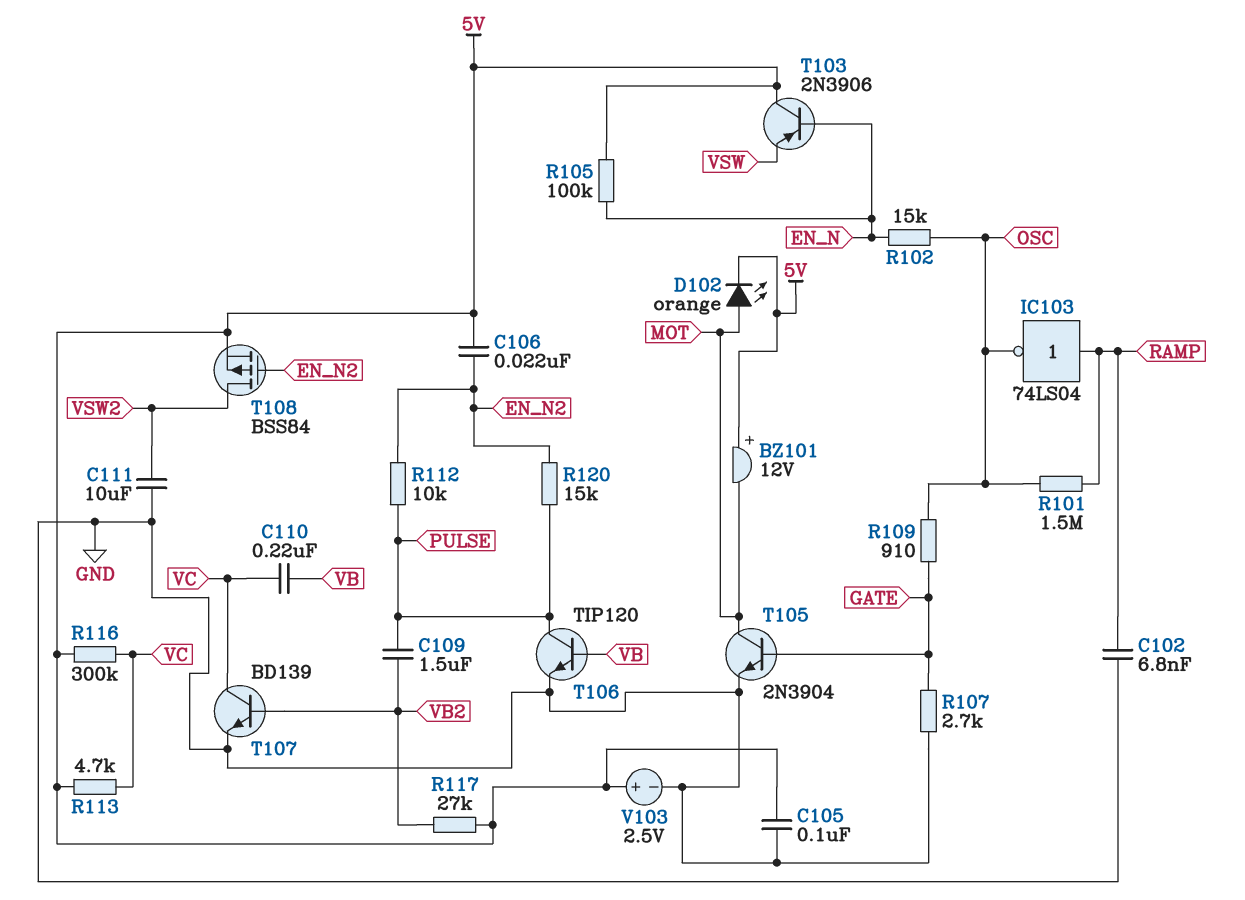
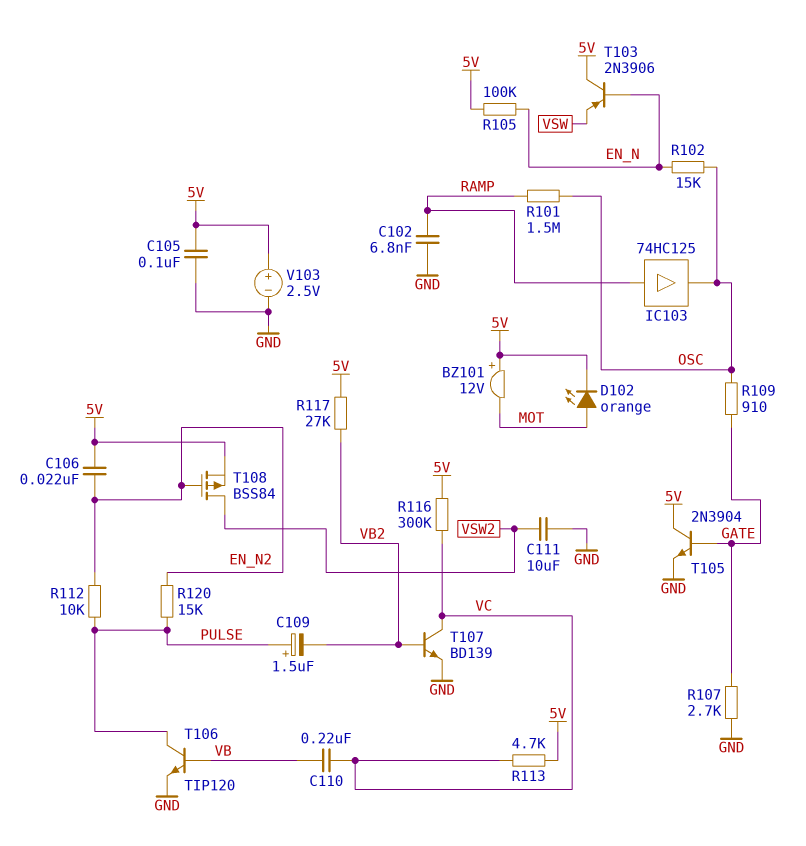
C109: 1.5uF (PULSE, VB2) -> 1.5uF (plus PULSE, minus VB2)
IC103: NOT 74LS04 (in RAMP, out OSC) -> buffer 74HC125 (in RAMP, out OSC)
T105: NPN 2N3904 (B GATE, C MOT, E GND) -> NPN 2N3904 (B GATE, C 5V, E GND)

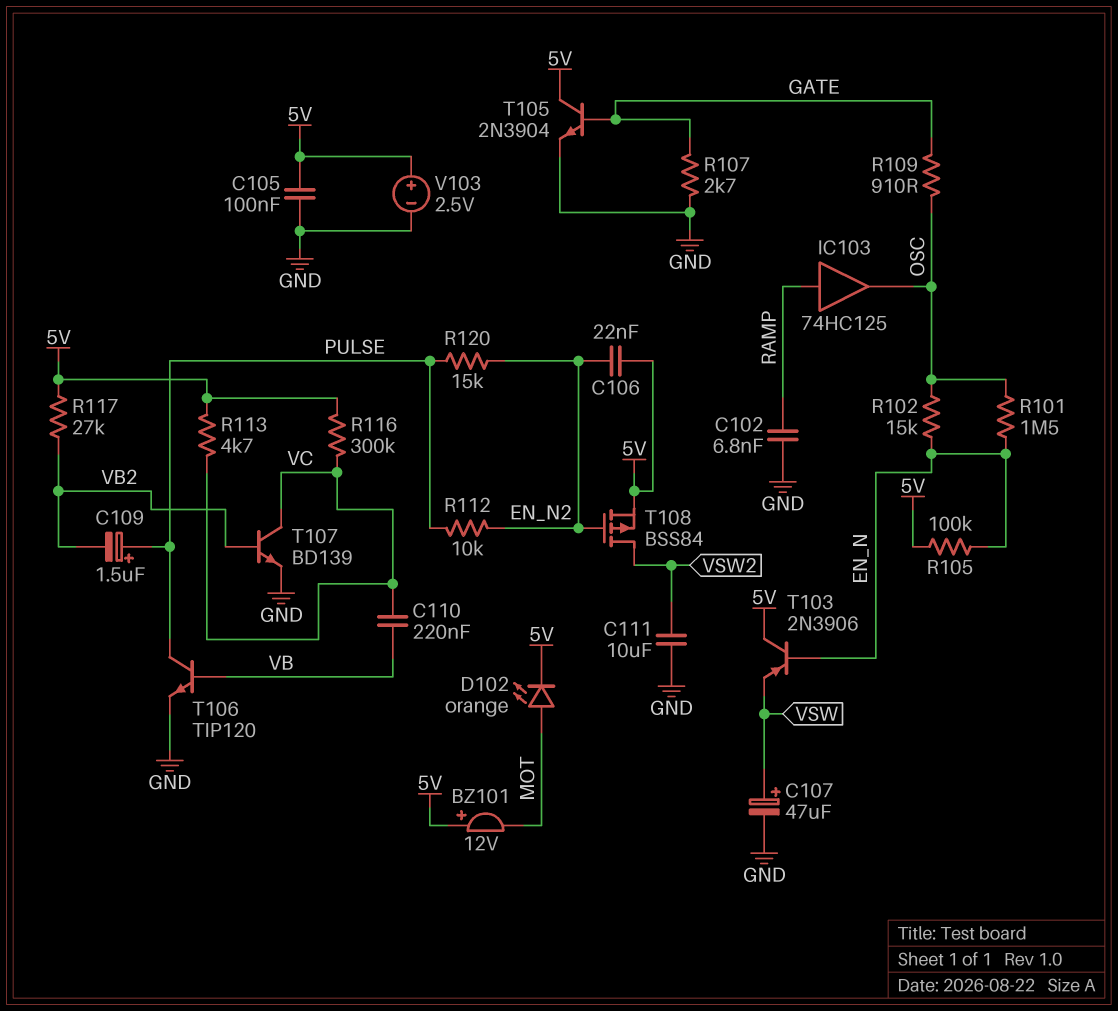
C107: none -> 47uF (plus VSW, minus GND)
R101: 1.5M (OSC, RAMP) -> 1.5M (EN_N, OSC)

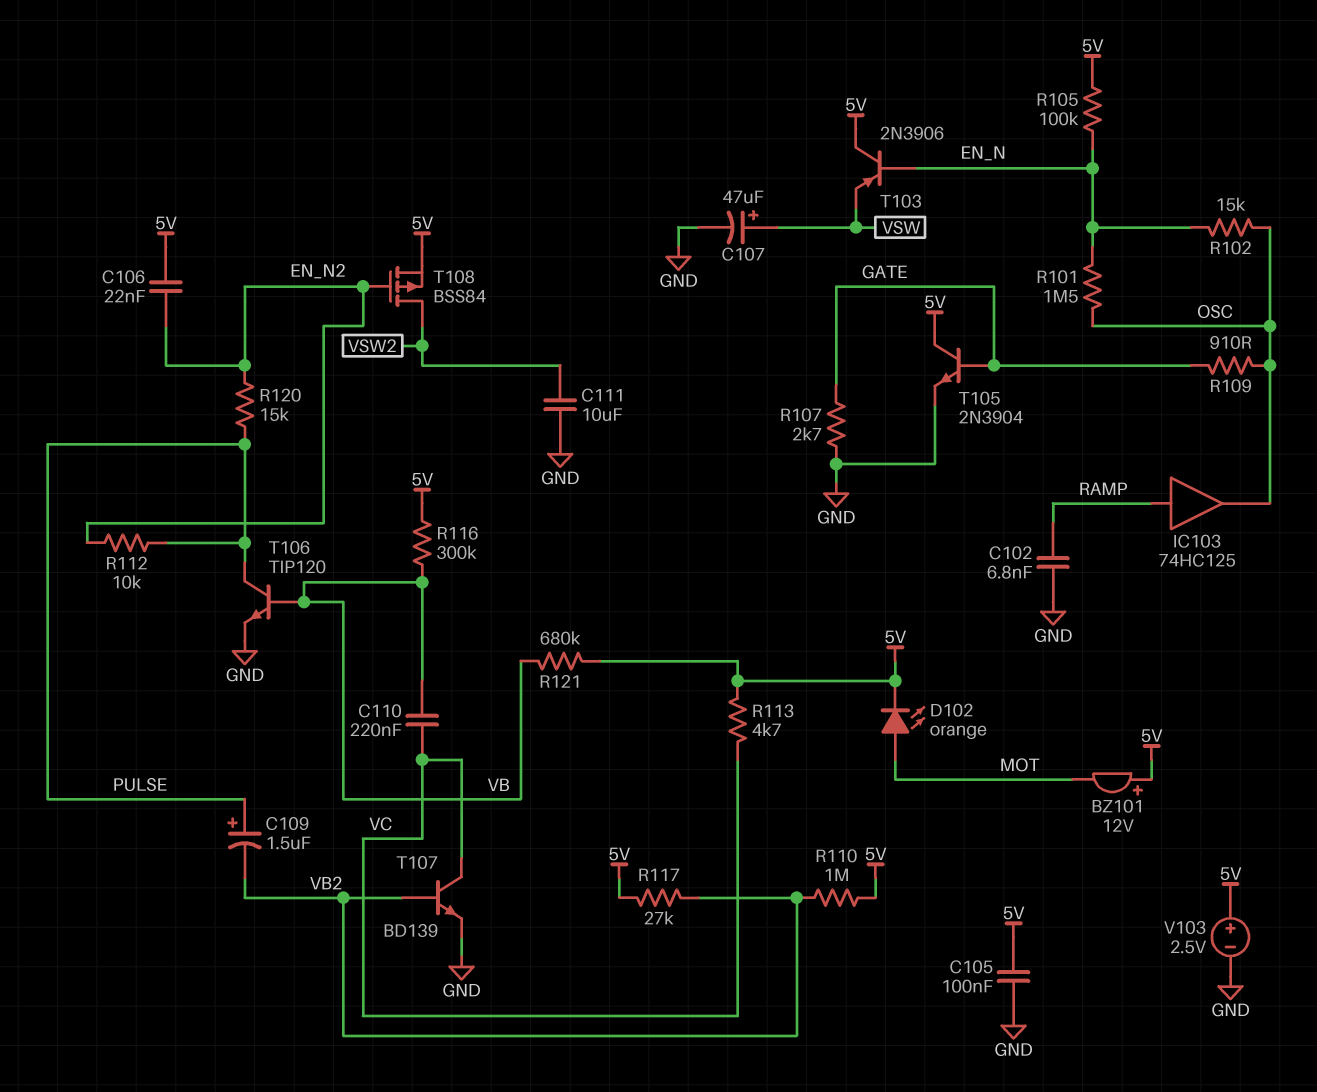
R110: none -> 1M (5V, VB2)
R116: 300k (5V, VC) -> 300k (5V, VB)
R121: none -> 680k (5V, VB)

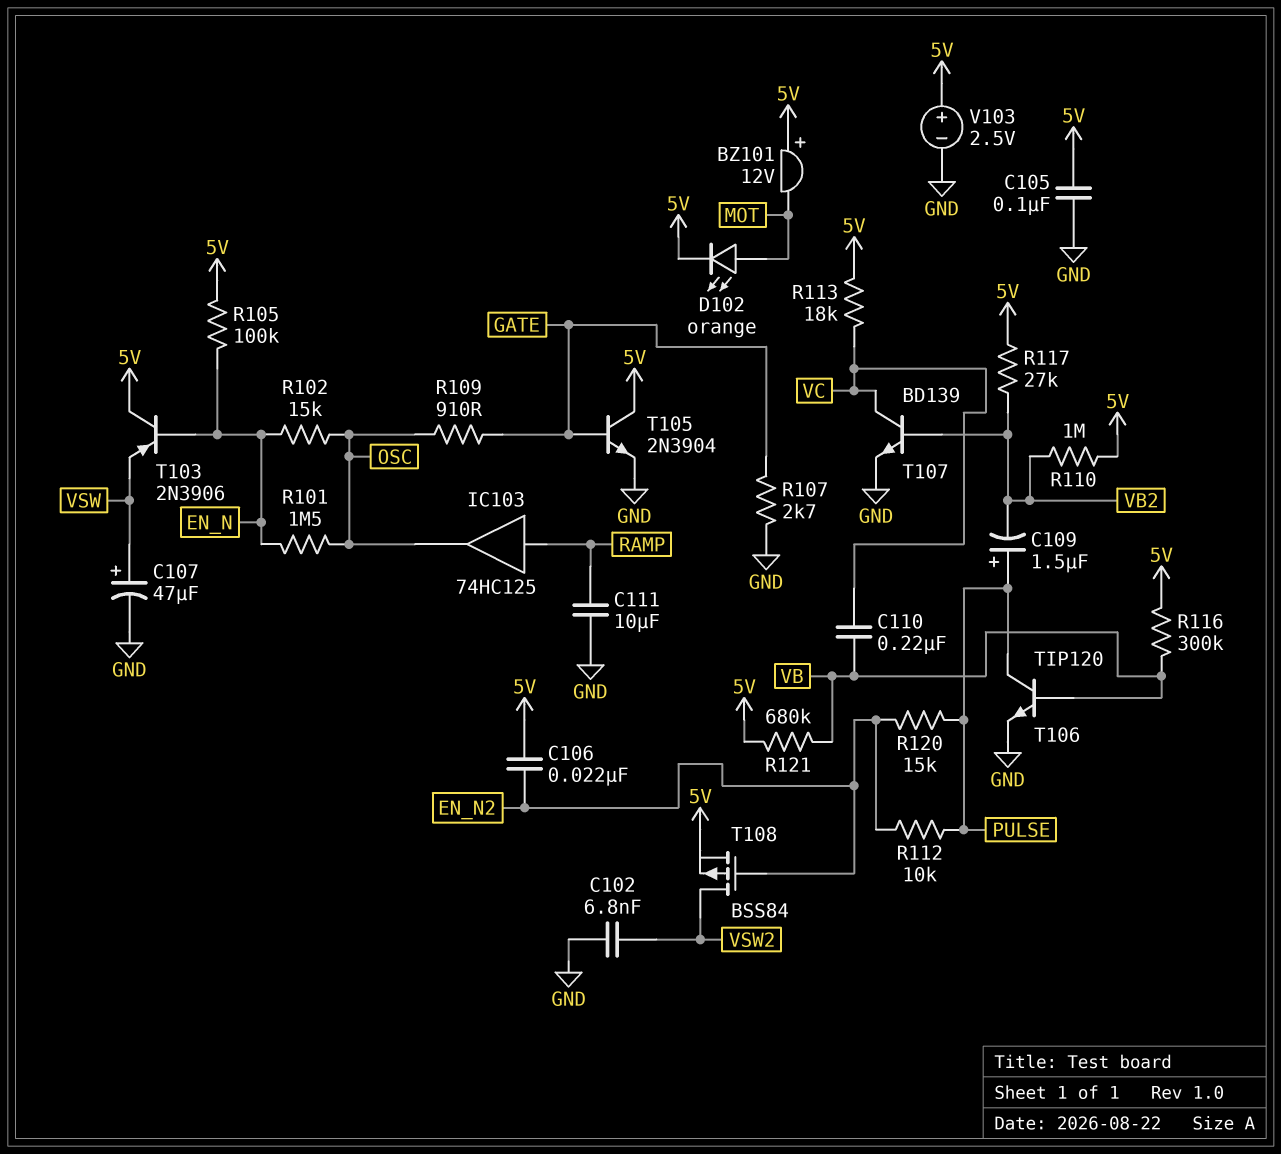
C102: 6.8nF (GND, RAMP) -> 6.8nF (GND, VSW2)
C111: 10uF (GND, VSW2) -> 10uF (GND, RAMP)
R113: 4.7k (5V, VC) -> 18k (5V, VC)

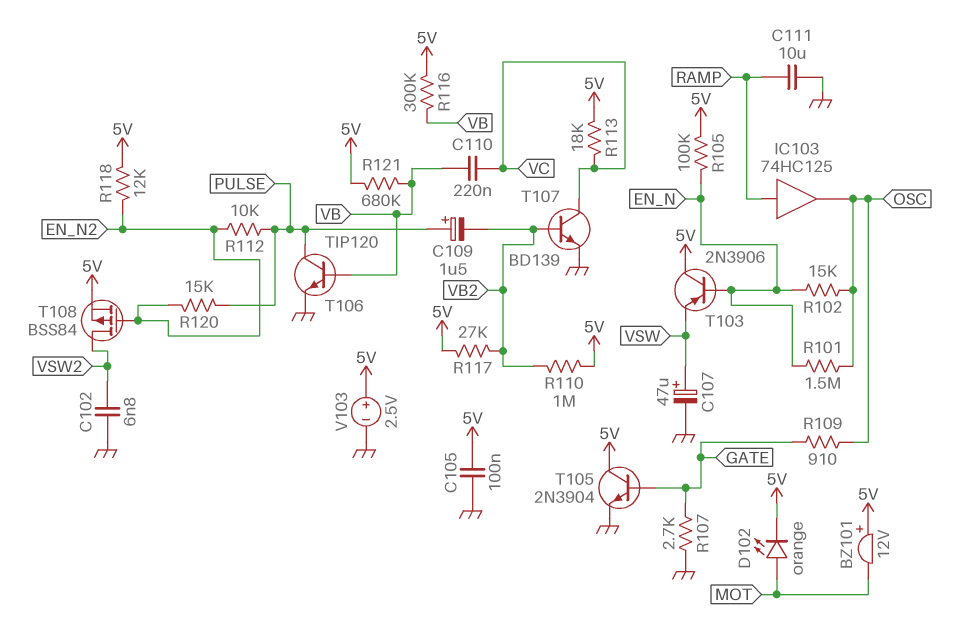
C106: 22nF (5V, EN_N2) -> none
R118: none -> 12k (5V, EN_N2)

